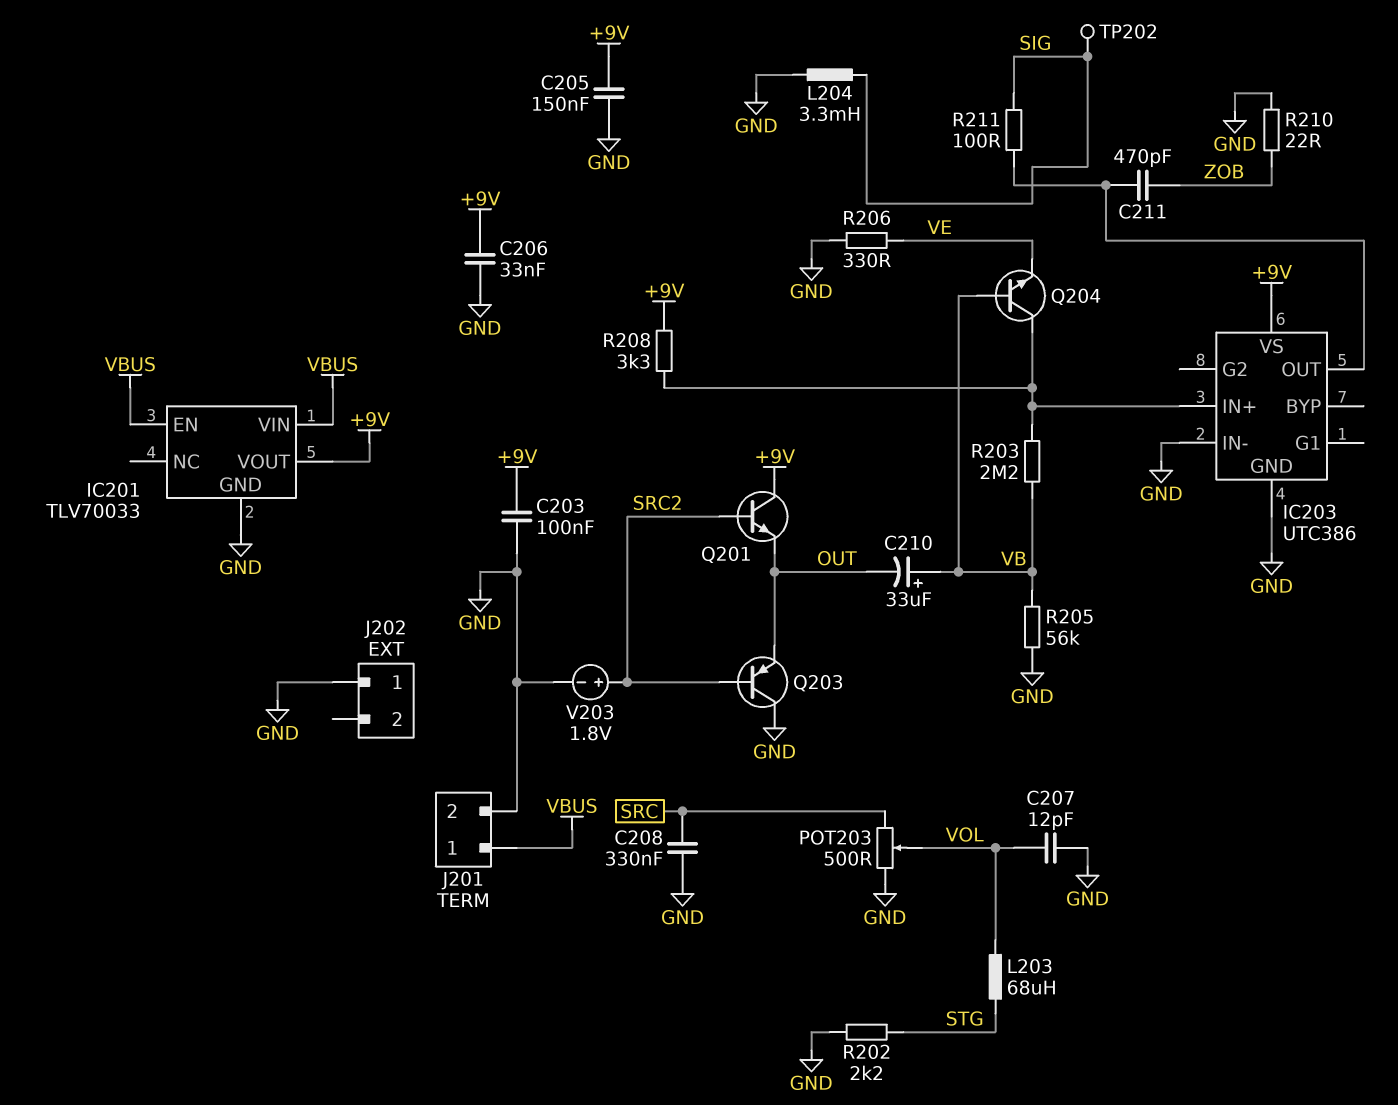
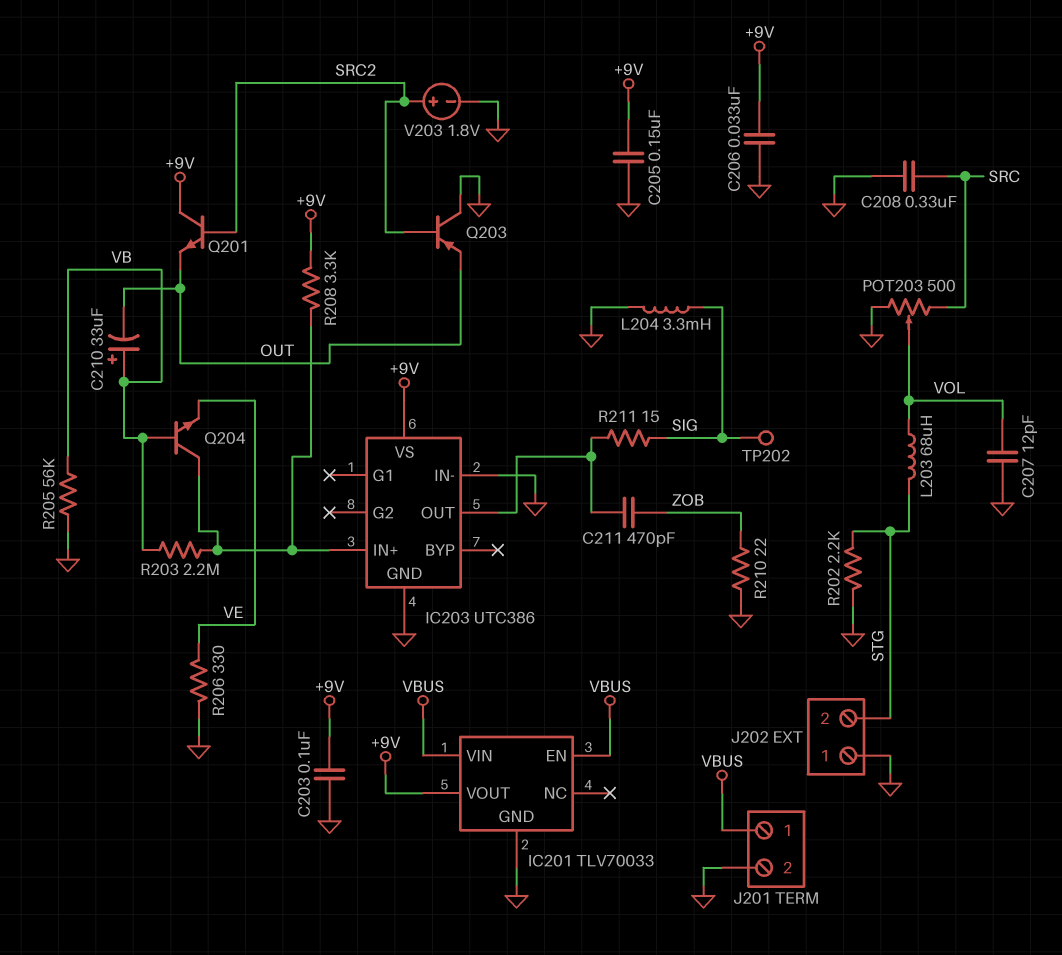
J202 pin 2: none -> STG
R211: 100 (IC203/OUT, SIG) -> 15 (IC203/OUT, SIG)

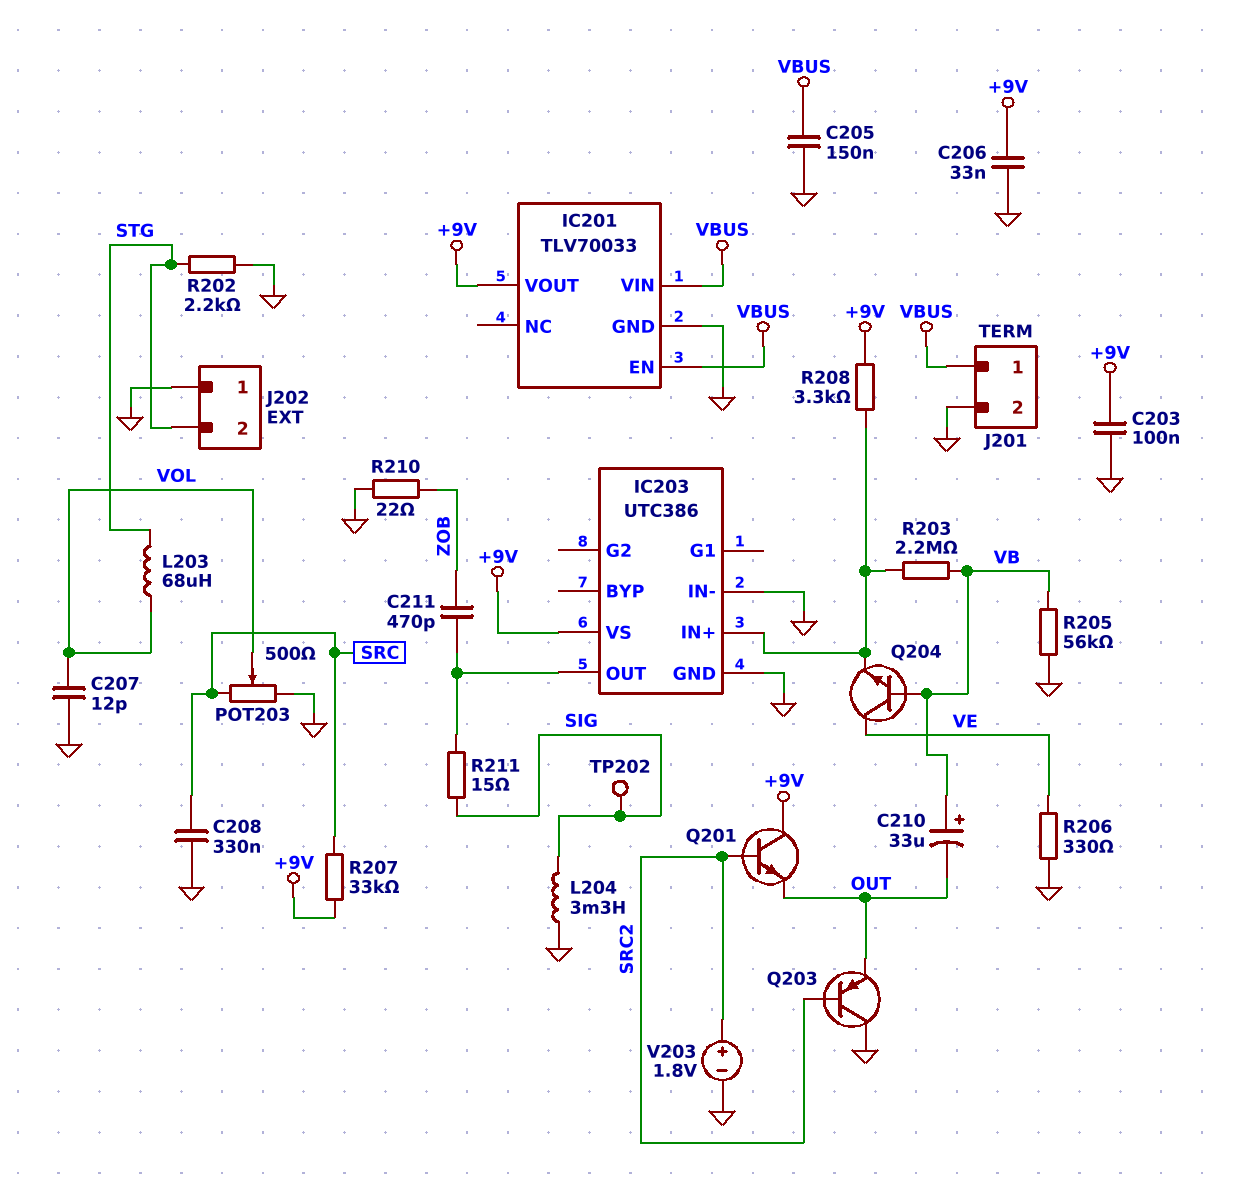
C205: 150nF (+9V, GND) -> 150nF (GND, VBUS)
Q204: NPN (B VB, C IC203/IN+, E VE) -> NPN (B VB, C VE, E IC203/IN+)
R207: none -> 33k (+9V, SRC)

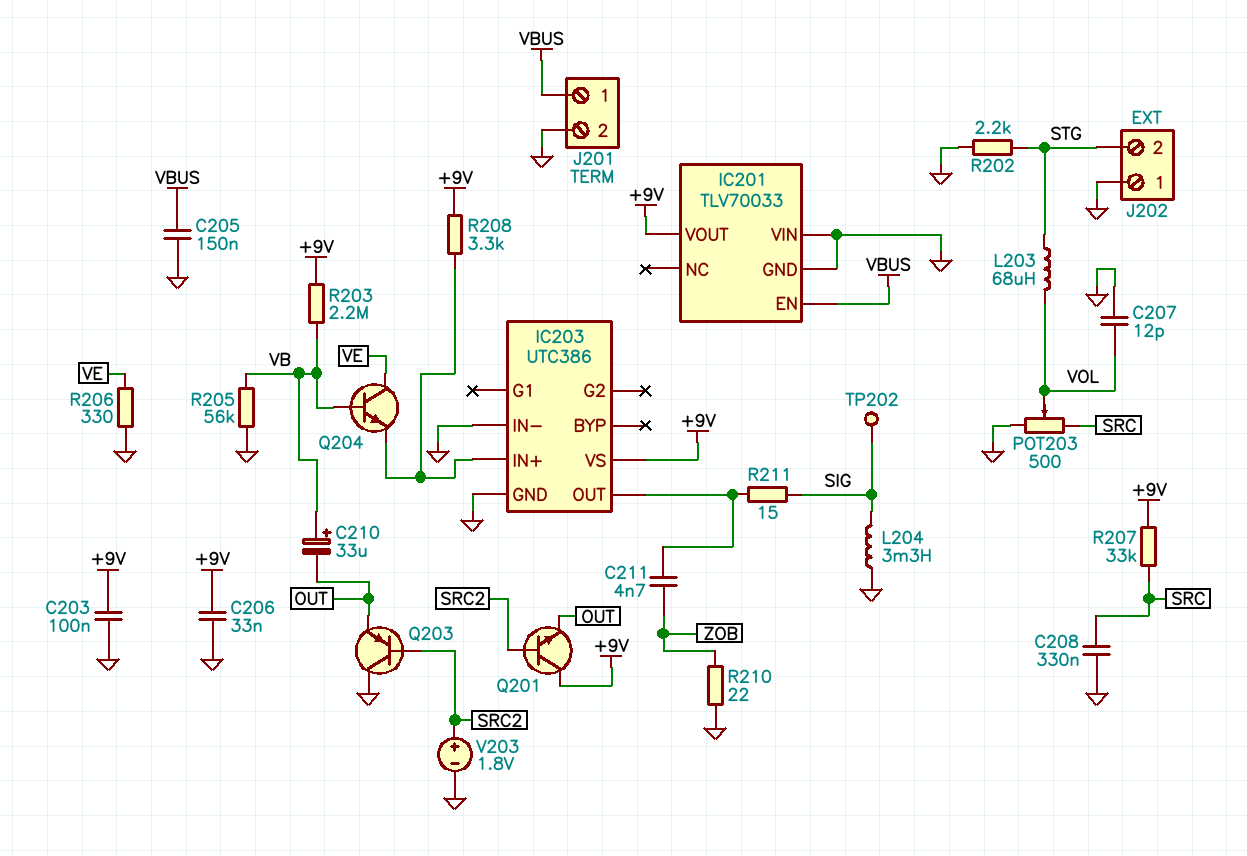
C211: 470pF (IC203/OUT, ZOB) -> 4.7nF (IC203/OUT, ZOB)
IC201 pin VIN: VBUS -> GND
R203: 2.2M (IC203/IN+, VB) -> 2.2M (+9V, VB)

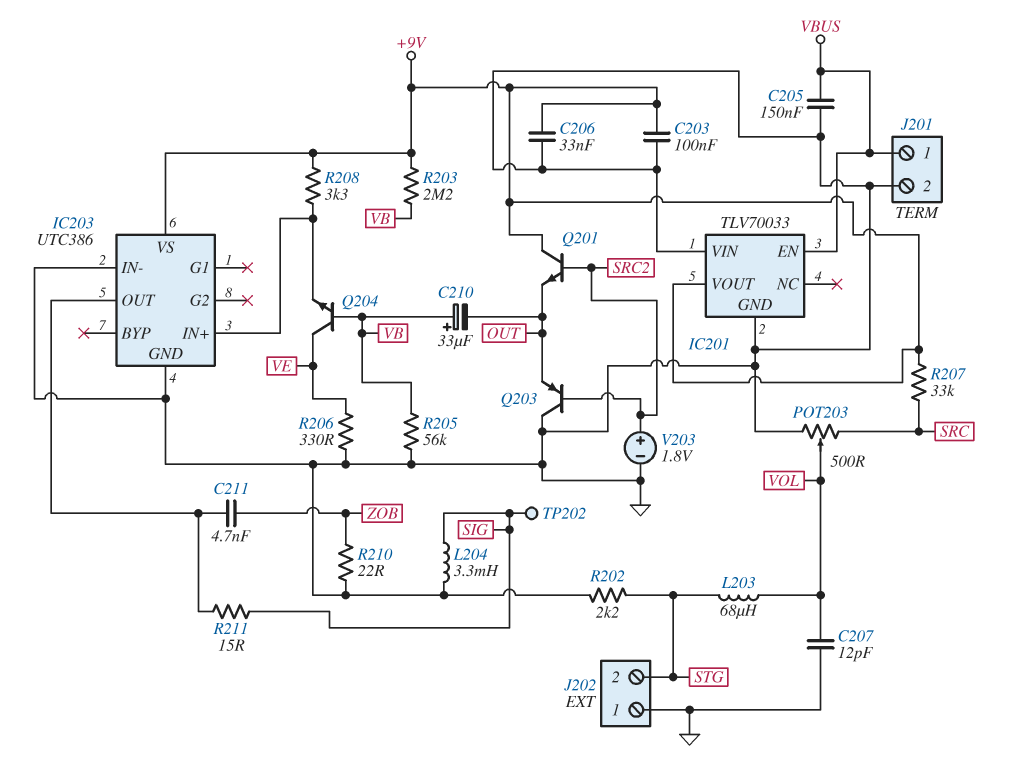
C208: 330nF (GND, SRC) -> none

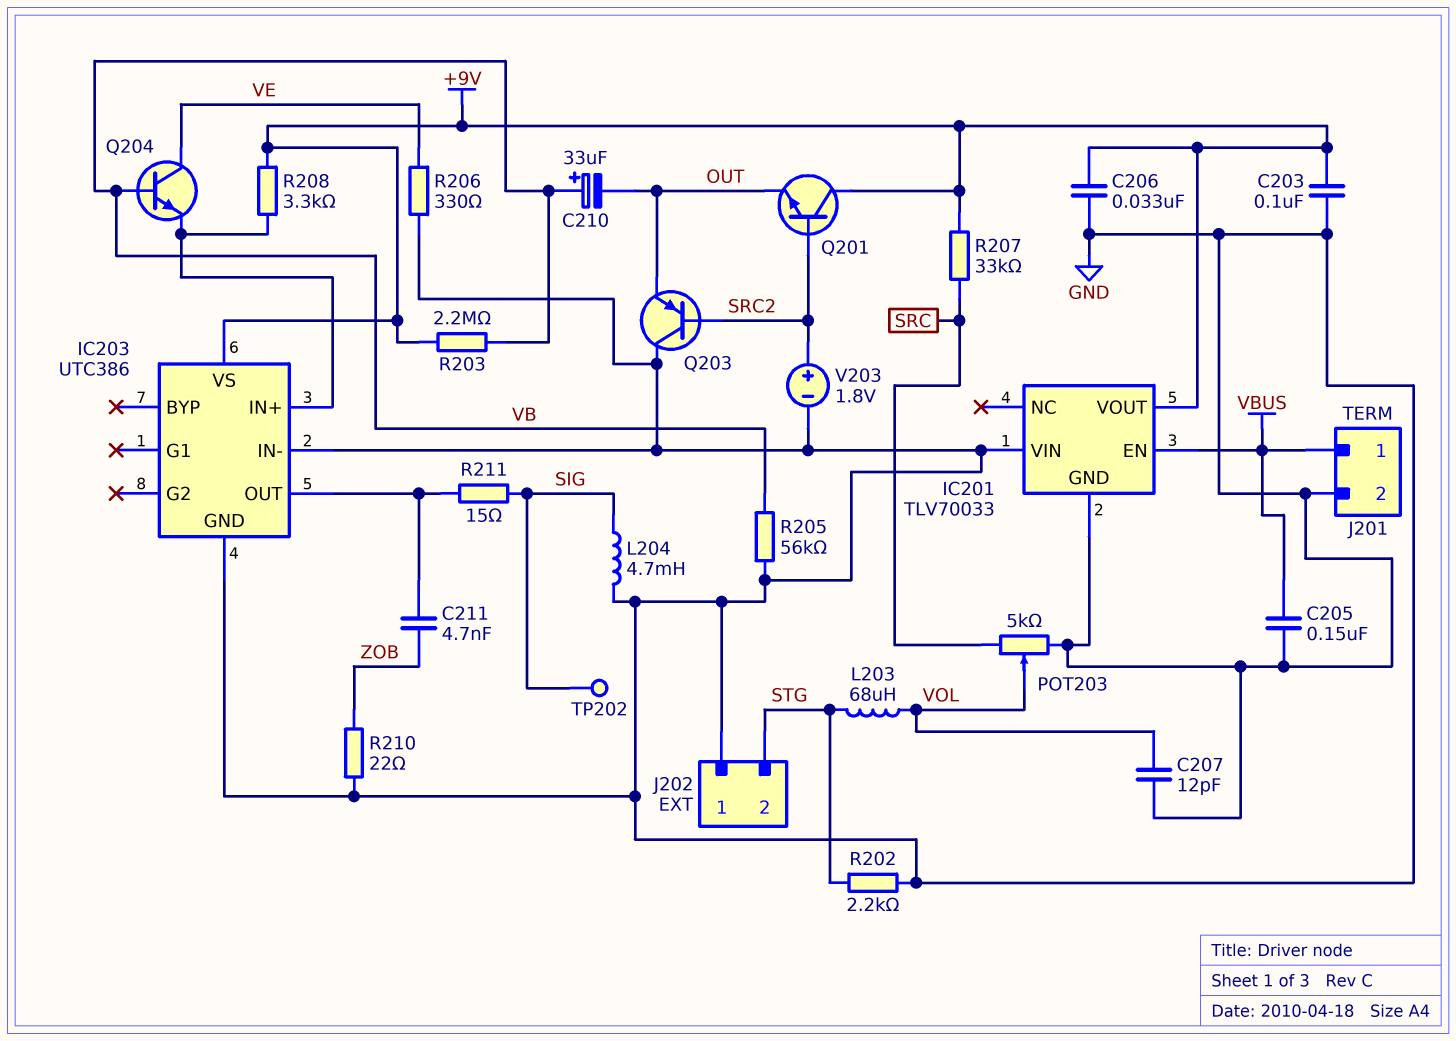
L204: 3.3mH (GND, SIG) -> 4.7mH (GND, SIG)
POT203: 500 (GND, SRC, wiper VOL) -> 5k (GND, SRC, wiper VOL)

